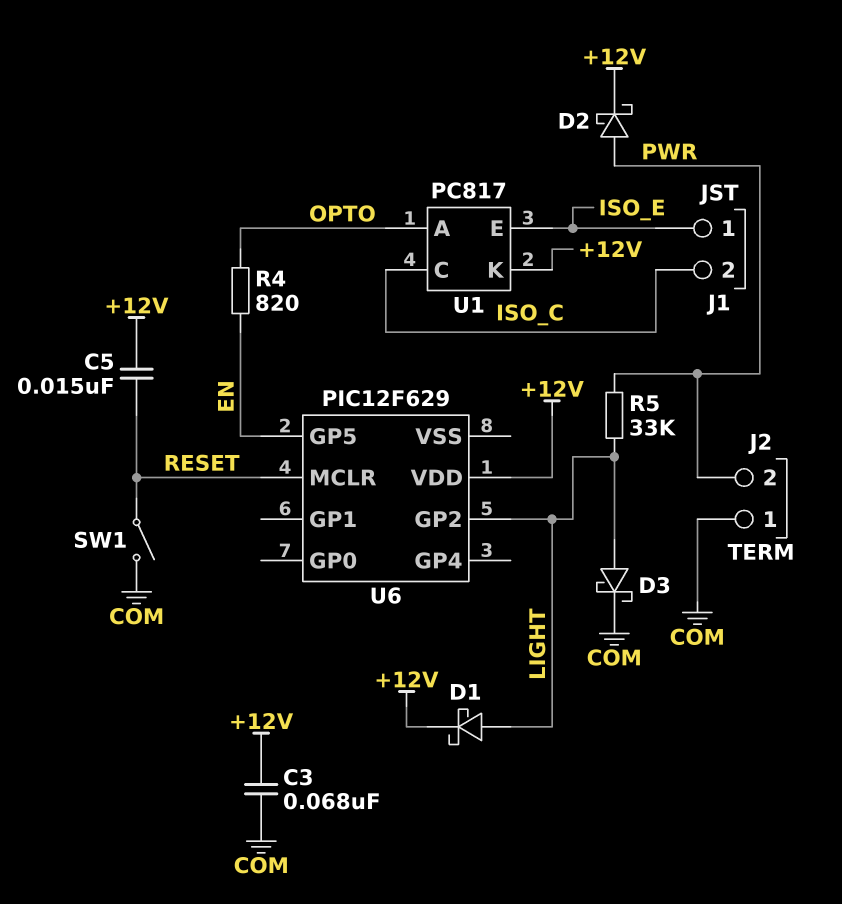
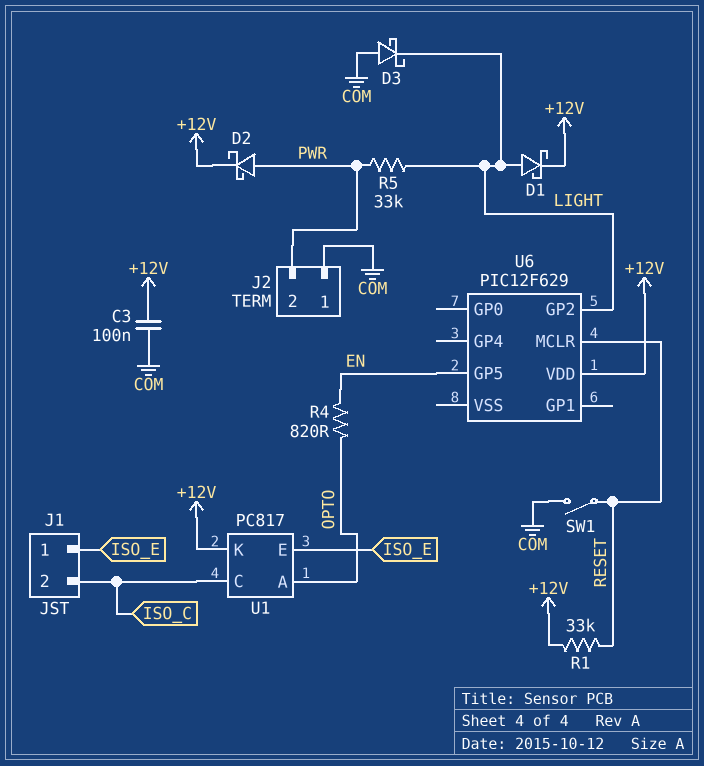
C3: 68nF (+12V, COM) -> 100nF (+12V, COM)
C5: 15nF (+12V, RESET) -> none
D3: schottky (A LIGHT, K COM) -> schottky (A COM, K LIGHT)
R1: none -> 33k (+12V, RESET)

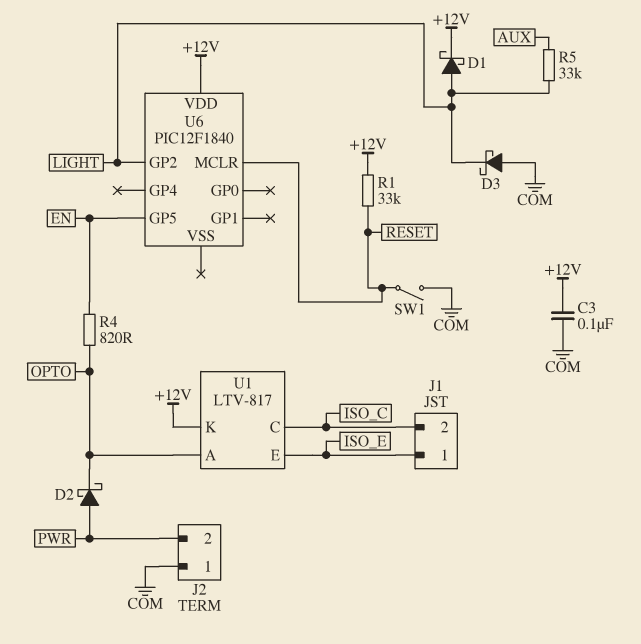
D2: schottky (A PWR, K +12V) -> schottky (A PWR, K OPTO)
R5: 33k (LIGHT, PWR) -> 33k (AUX, LIGHT)
U1: PC817 -> LTV-817
U6: PIC12F629 -> PIC12F1840

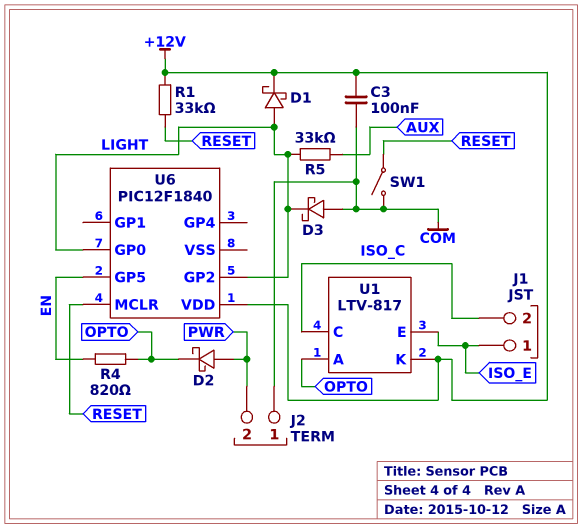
U6 pin GP0: none -> LIGHT

